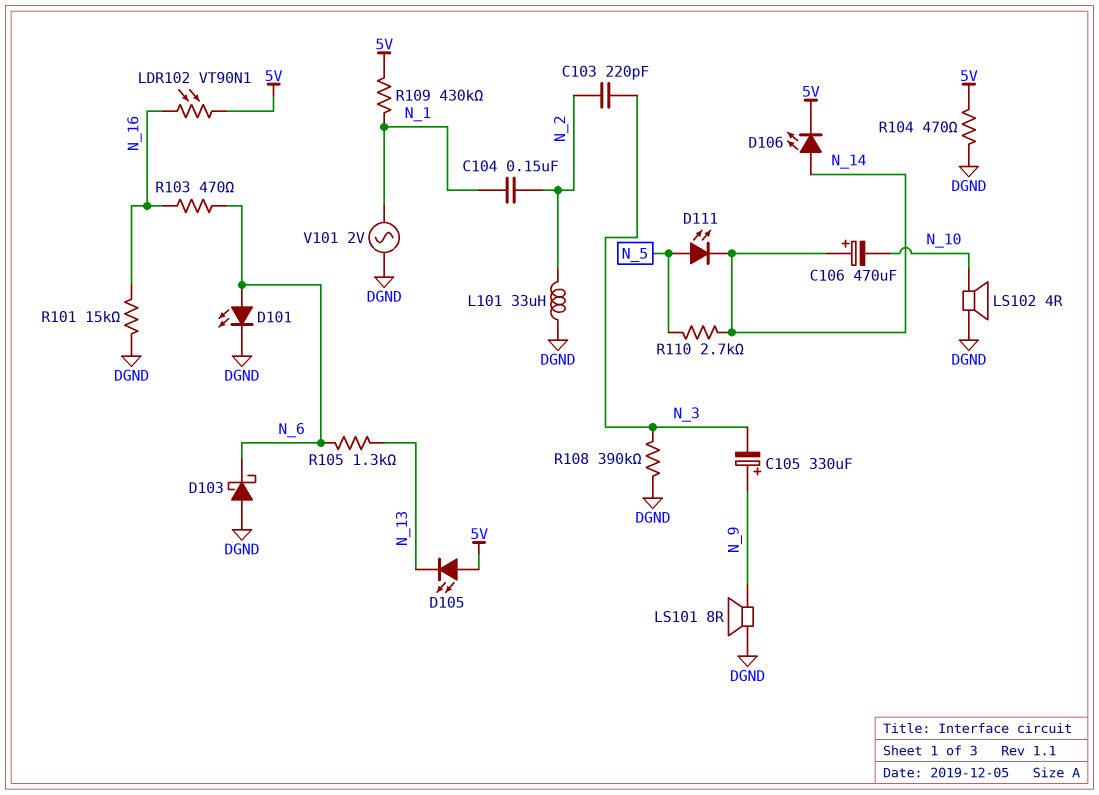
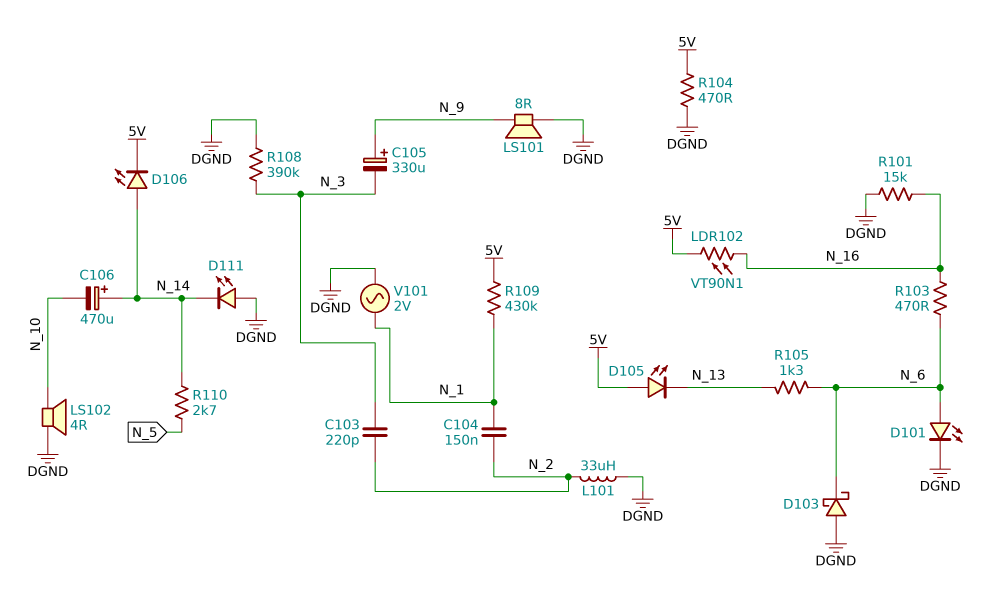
D111: LED (A N_5, K N_14) -> LED (A DGND, K N_14)

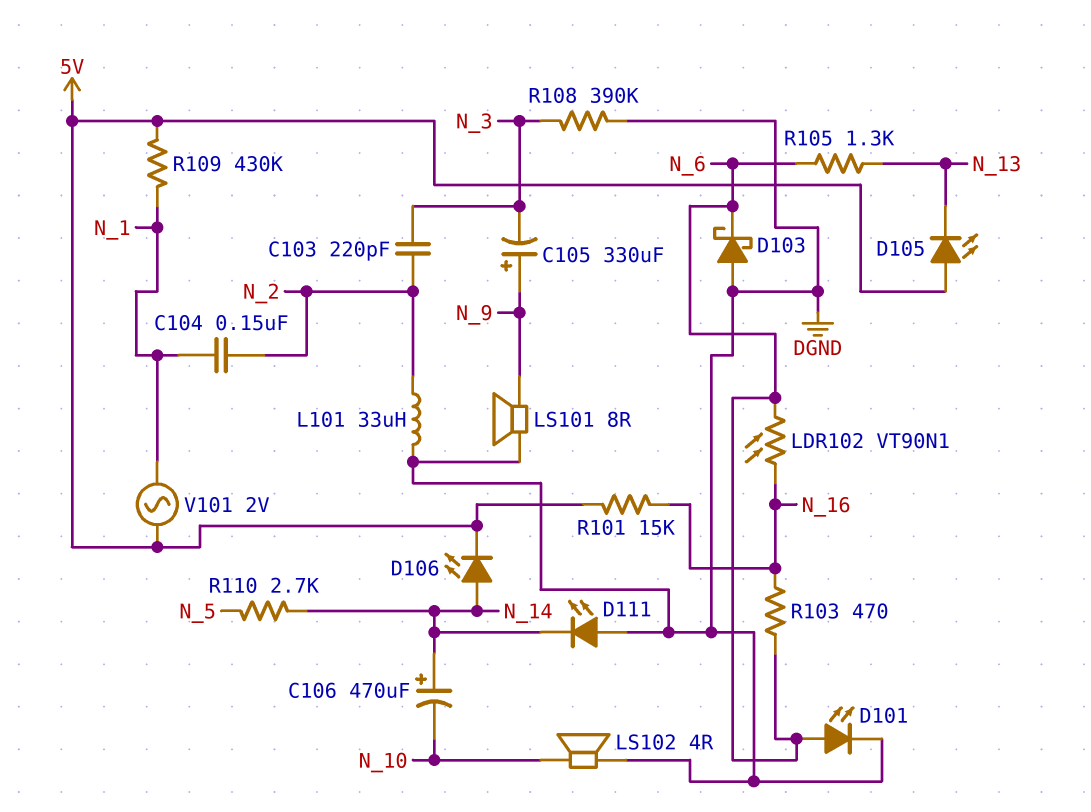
LDR102: VT90N1 (5V, N_16) -> VT90N1 (N_6, N_16)
R101: 15k (DGND, N_16) -> 15k (5V, N_16)
R104: 470 (5V, DGND) -> none
V101: AC 2V (DGND, N_1) -> AC 2V (5V, N_1)

